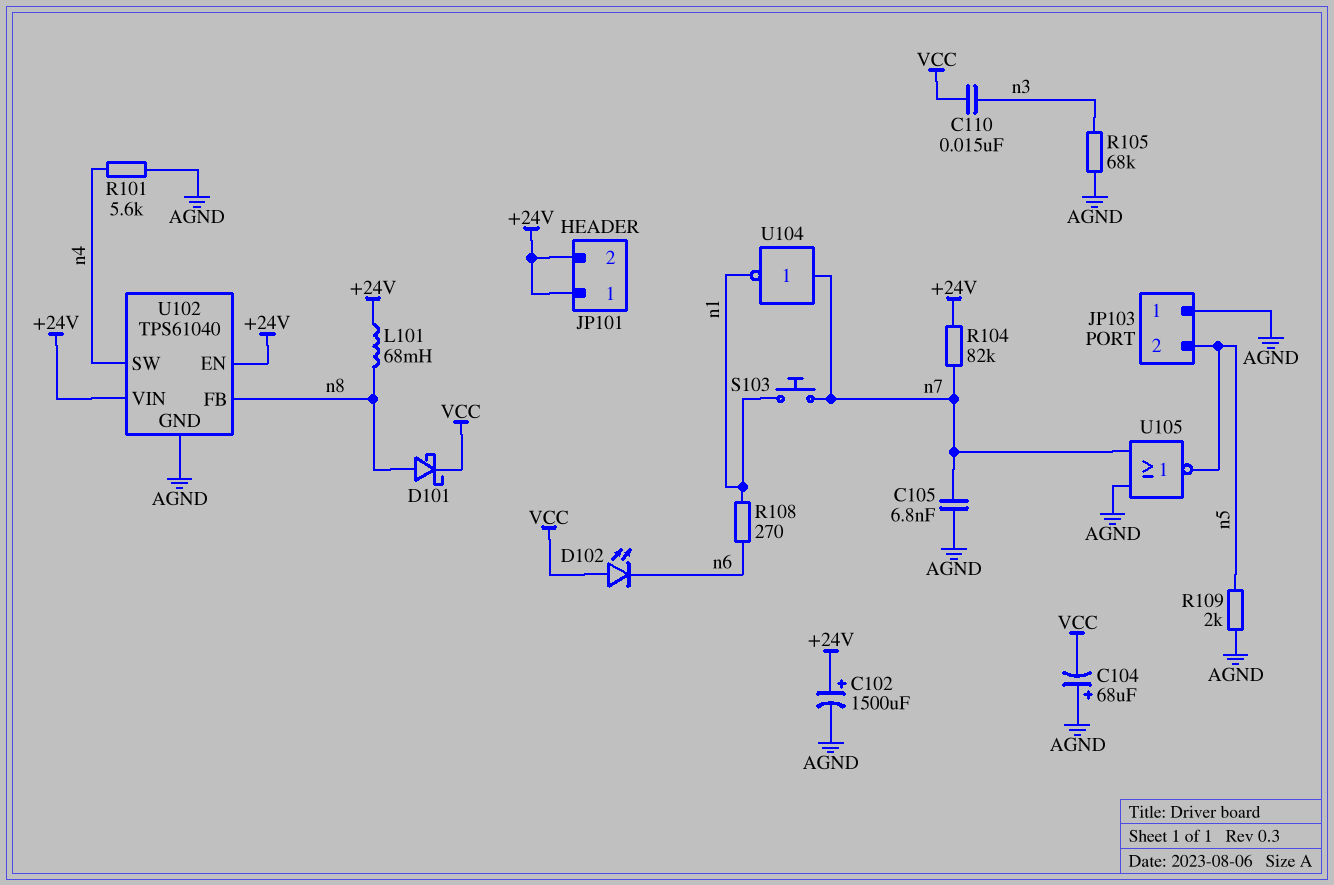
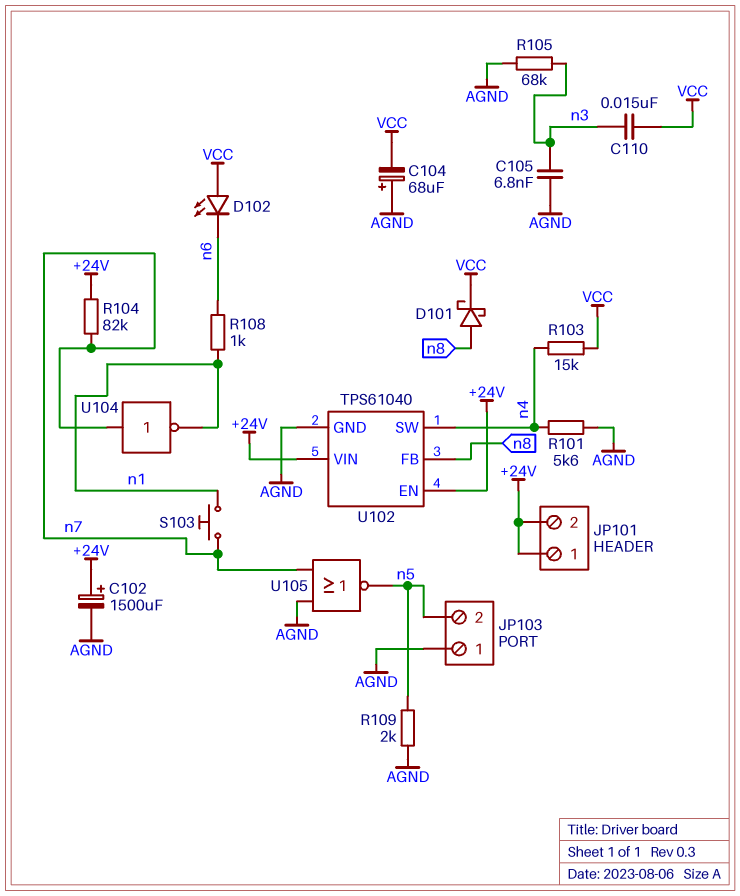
C105: 6.8nF (AGND, n7) -> 6.8nF (AGND, n3)
L101: 68mH (+24V, n8) -> none
R103: none -> 15k (VCC, n4)
R108: 270 (n1, n6) -> 1k (n1, n6)

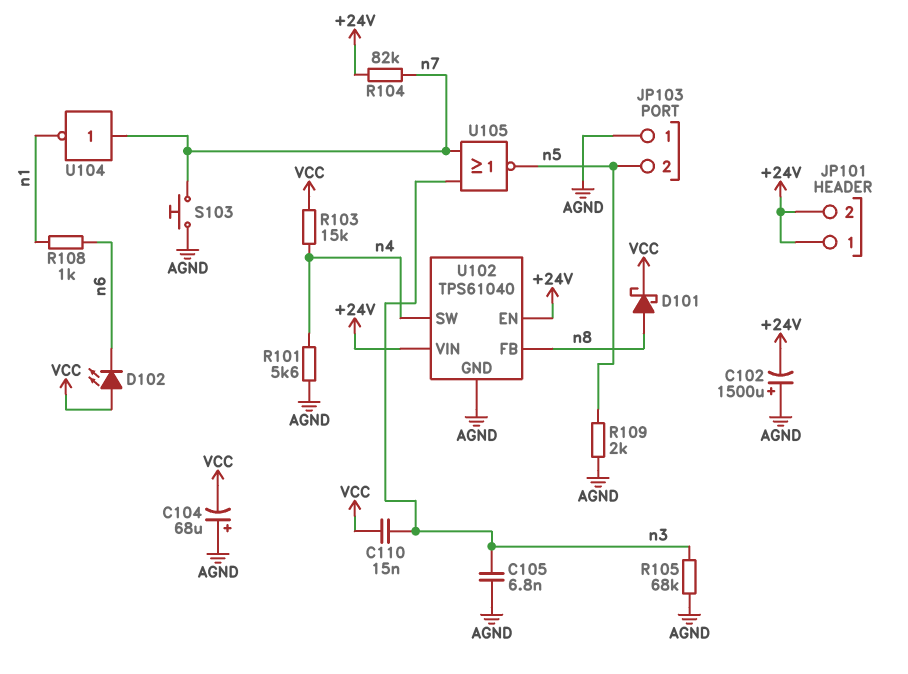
C102: 1500uF (plus +24V, minus AGND) -> 1500uF (plus AGND, minus +24V)
S103: button (n1, n7) -> button (AGND, n7)
U105: NOR (in AGND, in n7, out n5) -> NOR (in n3, in n7, out n5)

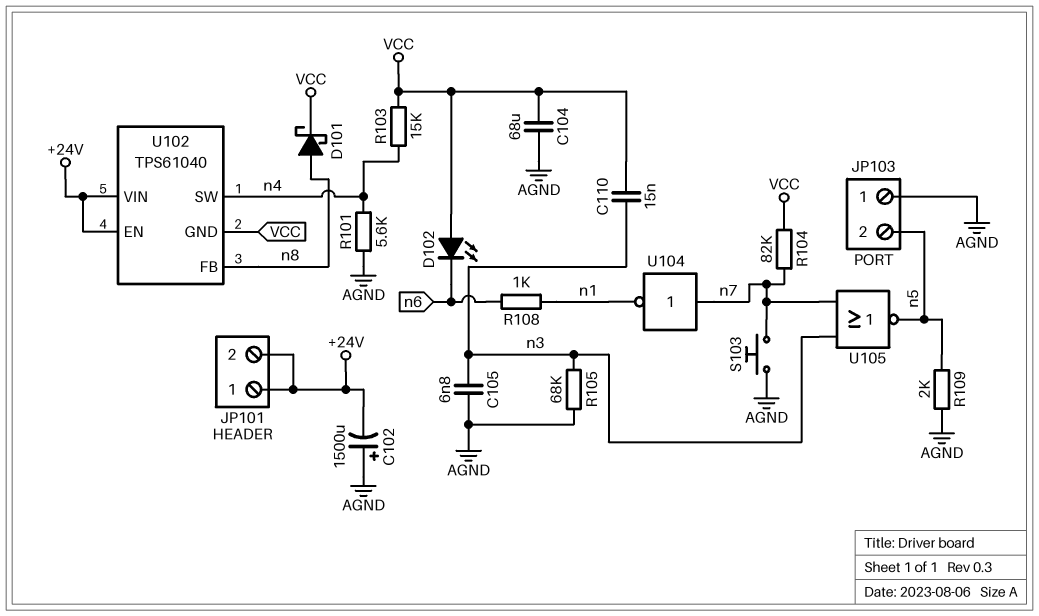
C104: 68uF (plus AGND, minus VCC) -> 68uF (AGND, VCC)
R104: 82k (+24V, n7) -> 82k (VCC, n7)
U102 pin GND: AGND -> VCC

